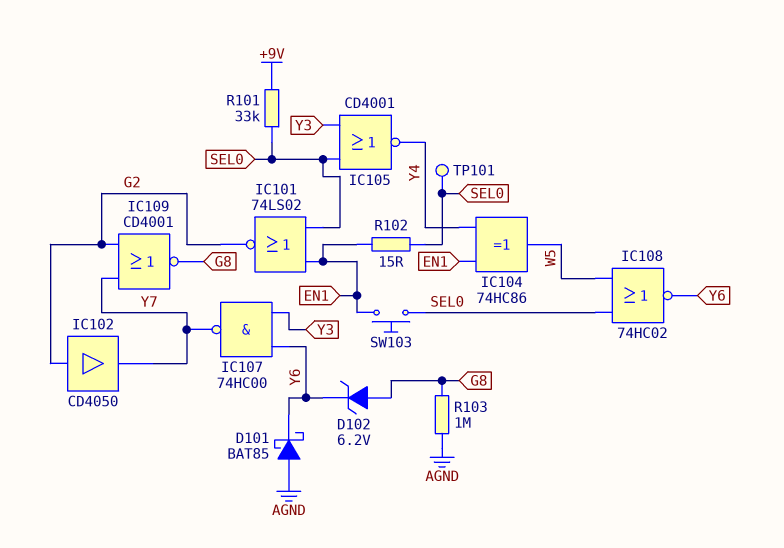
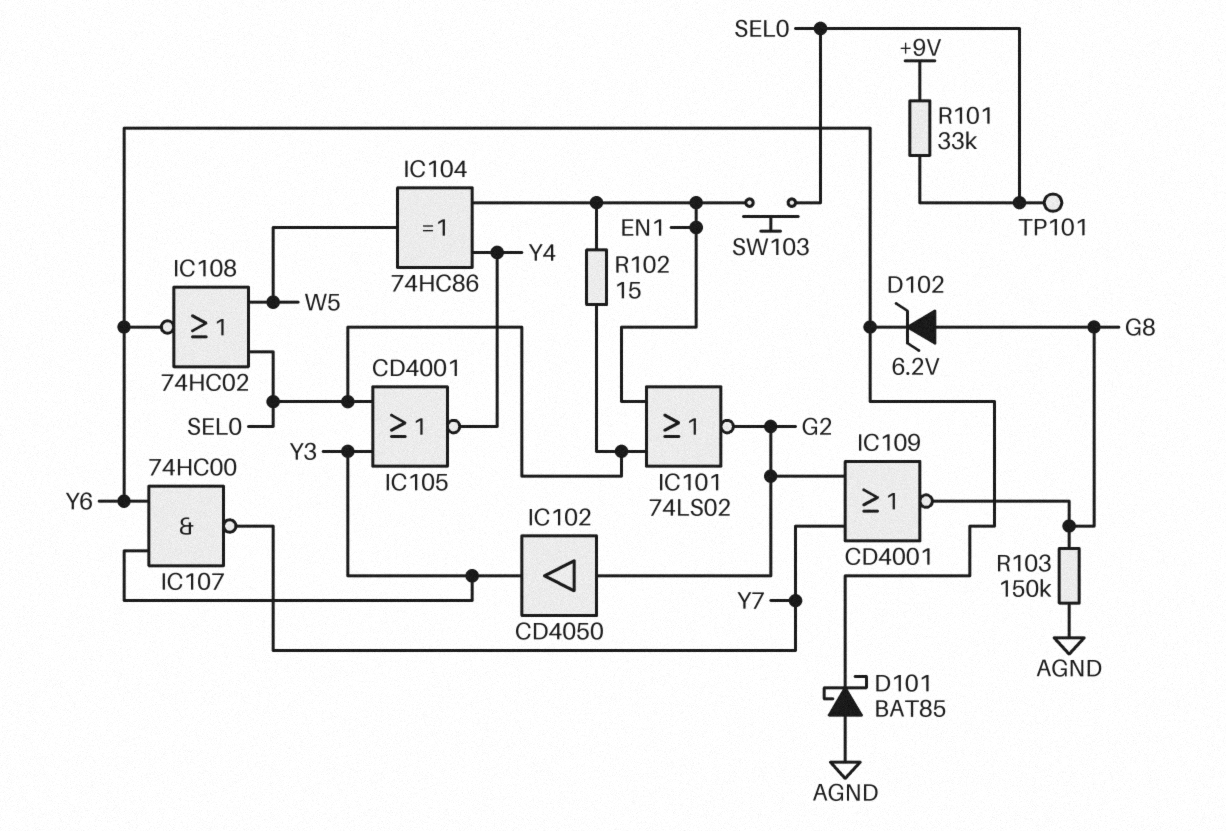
IC102: buffer CD4050 (in G2, out Y7) -> buffer CD4050 (in G2, out Y3)
R103: 1M (AGND, G8) -> 150k (AGND, G8)

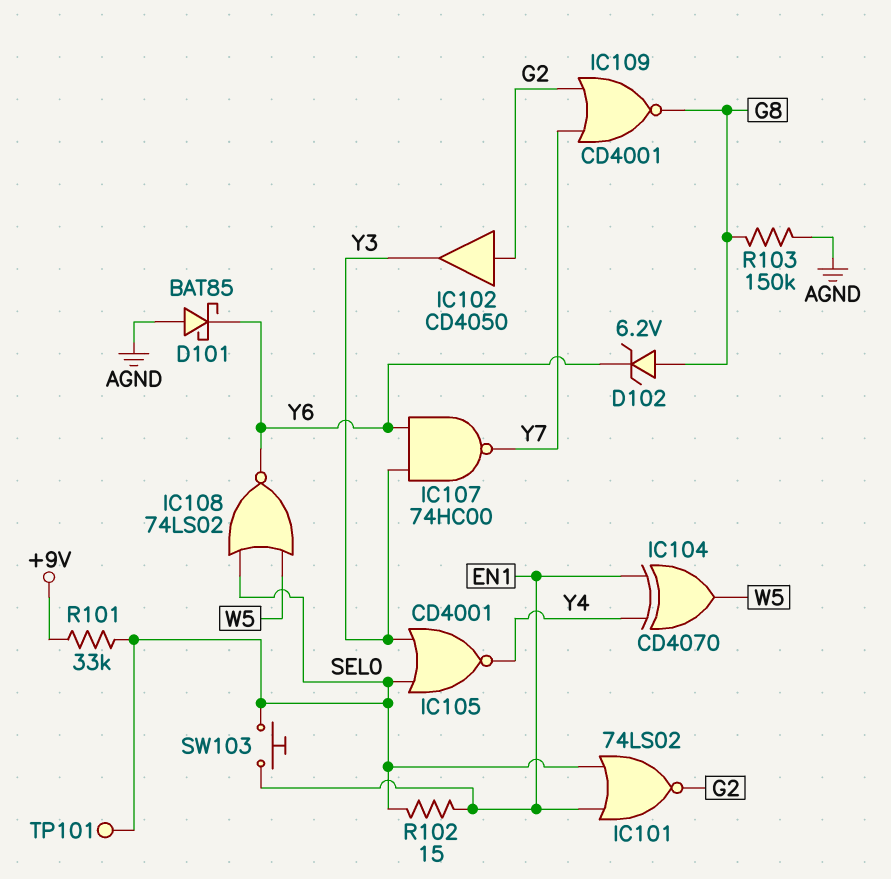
IC104: XOR 74HC86 (in EN1, in Y4, out W5) -> XOR CD4070 (in EN1, in Y4, out W5)
IC108: NOR 74HC02 (in SEL0, in W5, out Y6) -> NOR 74LS02 (in SEL0, in W5, out Y6)

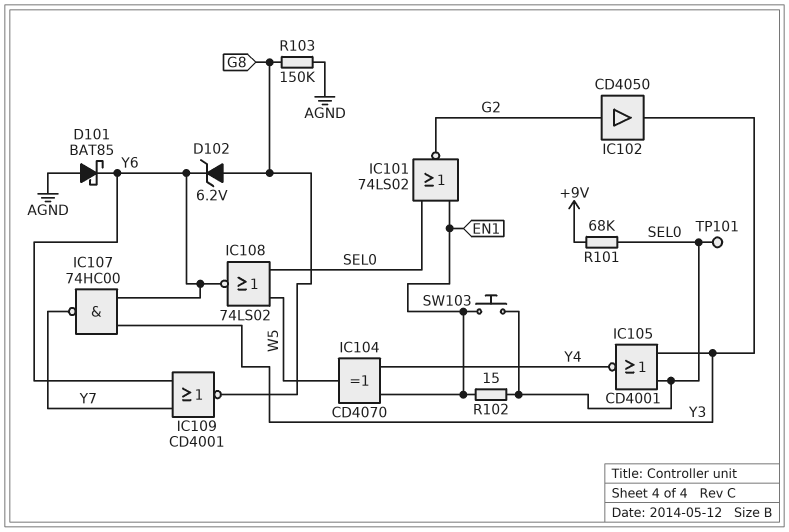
IC109: NOR CD4001 (in G2, in Y7, out G8) -> NOR CD4001 (in Y6, in Y7, out G8)
R101: 33k (+9V, SEL0) -> 68k (+9V, SEL0)

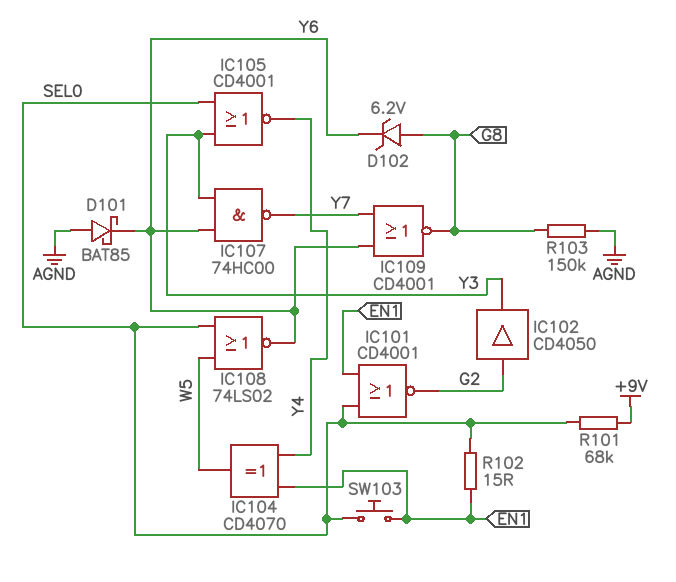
IC101: NOR 74LS02 (in EN1, in SEL0, out G2) -> NOR CD4001 (in EN1, in SEL0, out G2)
TP101: test point (SEL0) -> none

